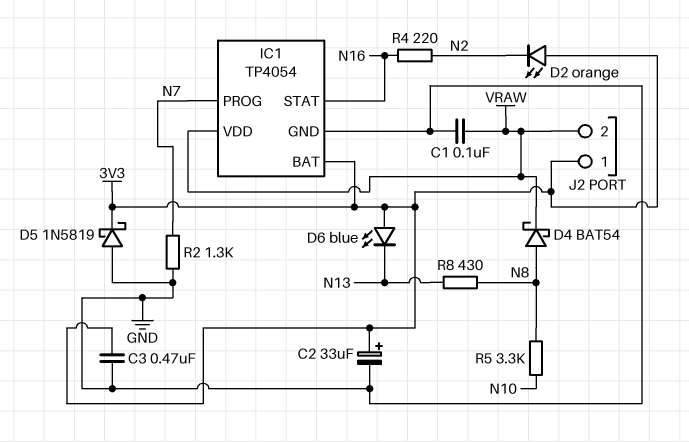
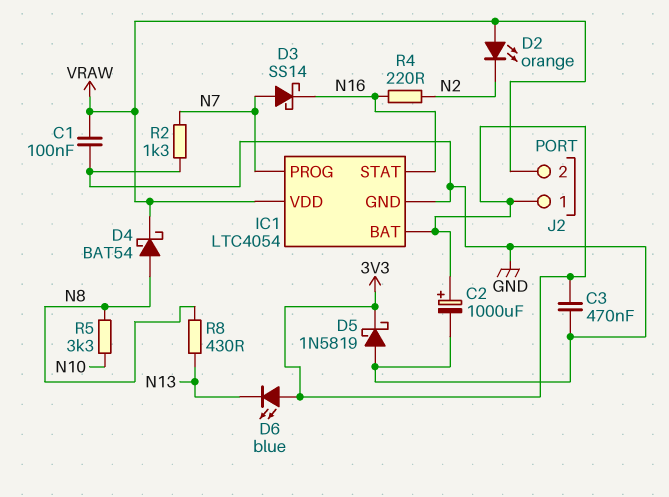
C2: 33uF (plus 3V3, minus GND) -> 1000uF (plus 3V3, minus GND)
D2: LED orange (A 3V3, K N2) -> LED orange (A VRAW, K N2)
D3: none -> schottky SS14 (A N7, K N16)
IC1: TP4054 -> LTC4054

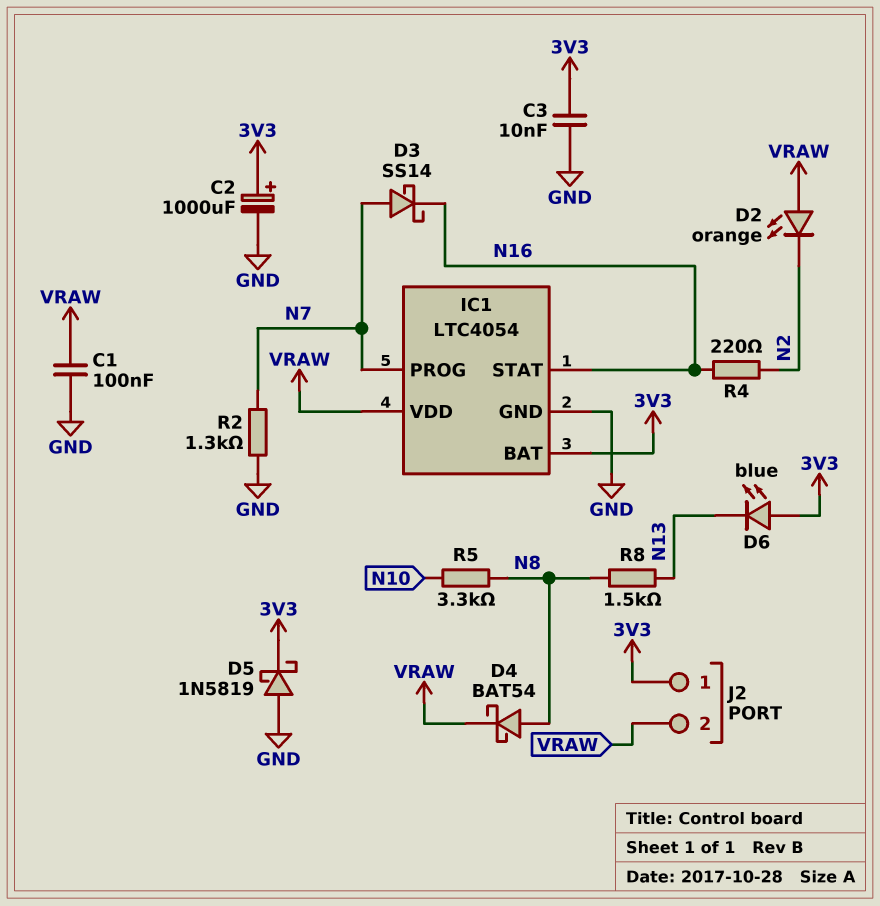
C3: 470nF (3V3, GND) -> 10nF (3V3, GND)
R8: 430 (N8, N13) -> 1.5k (N8, N13)

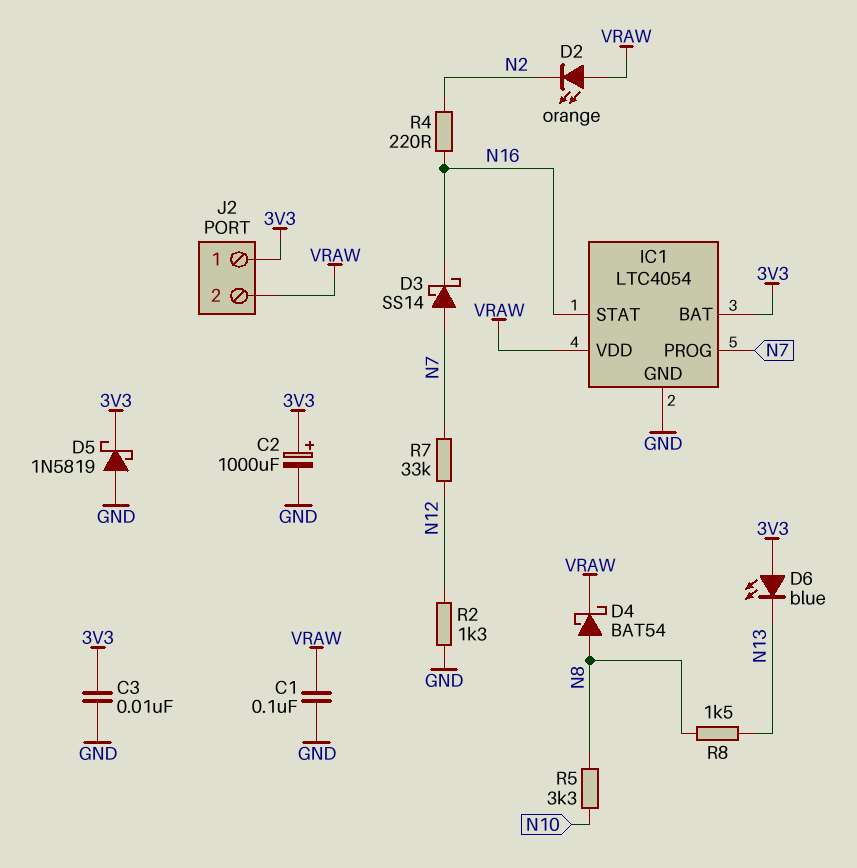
R2: 1.3k (GND, N7) -> 1.3k (GND, N12)
R7: none -> 33k (N7, N12)

